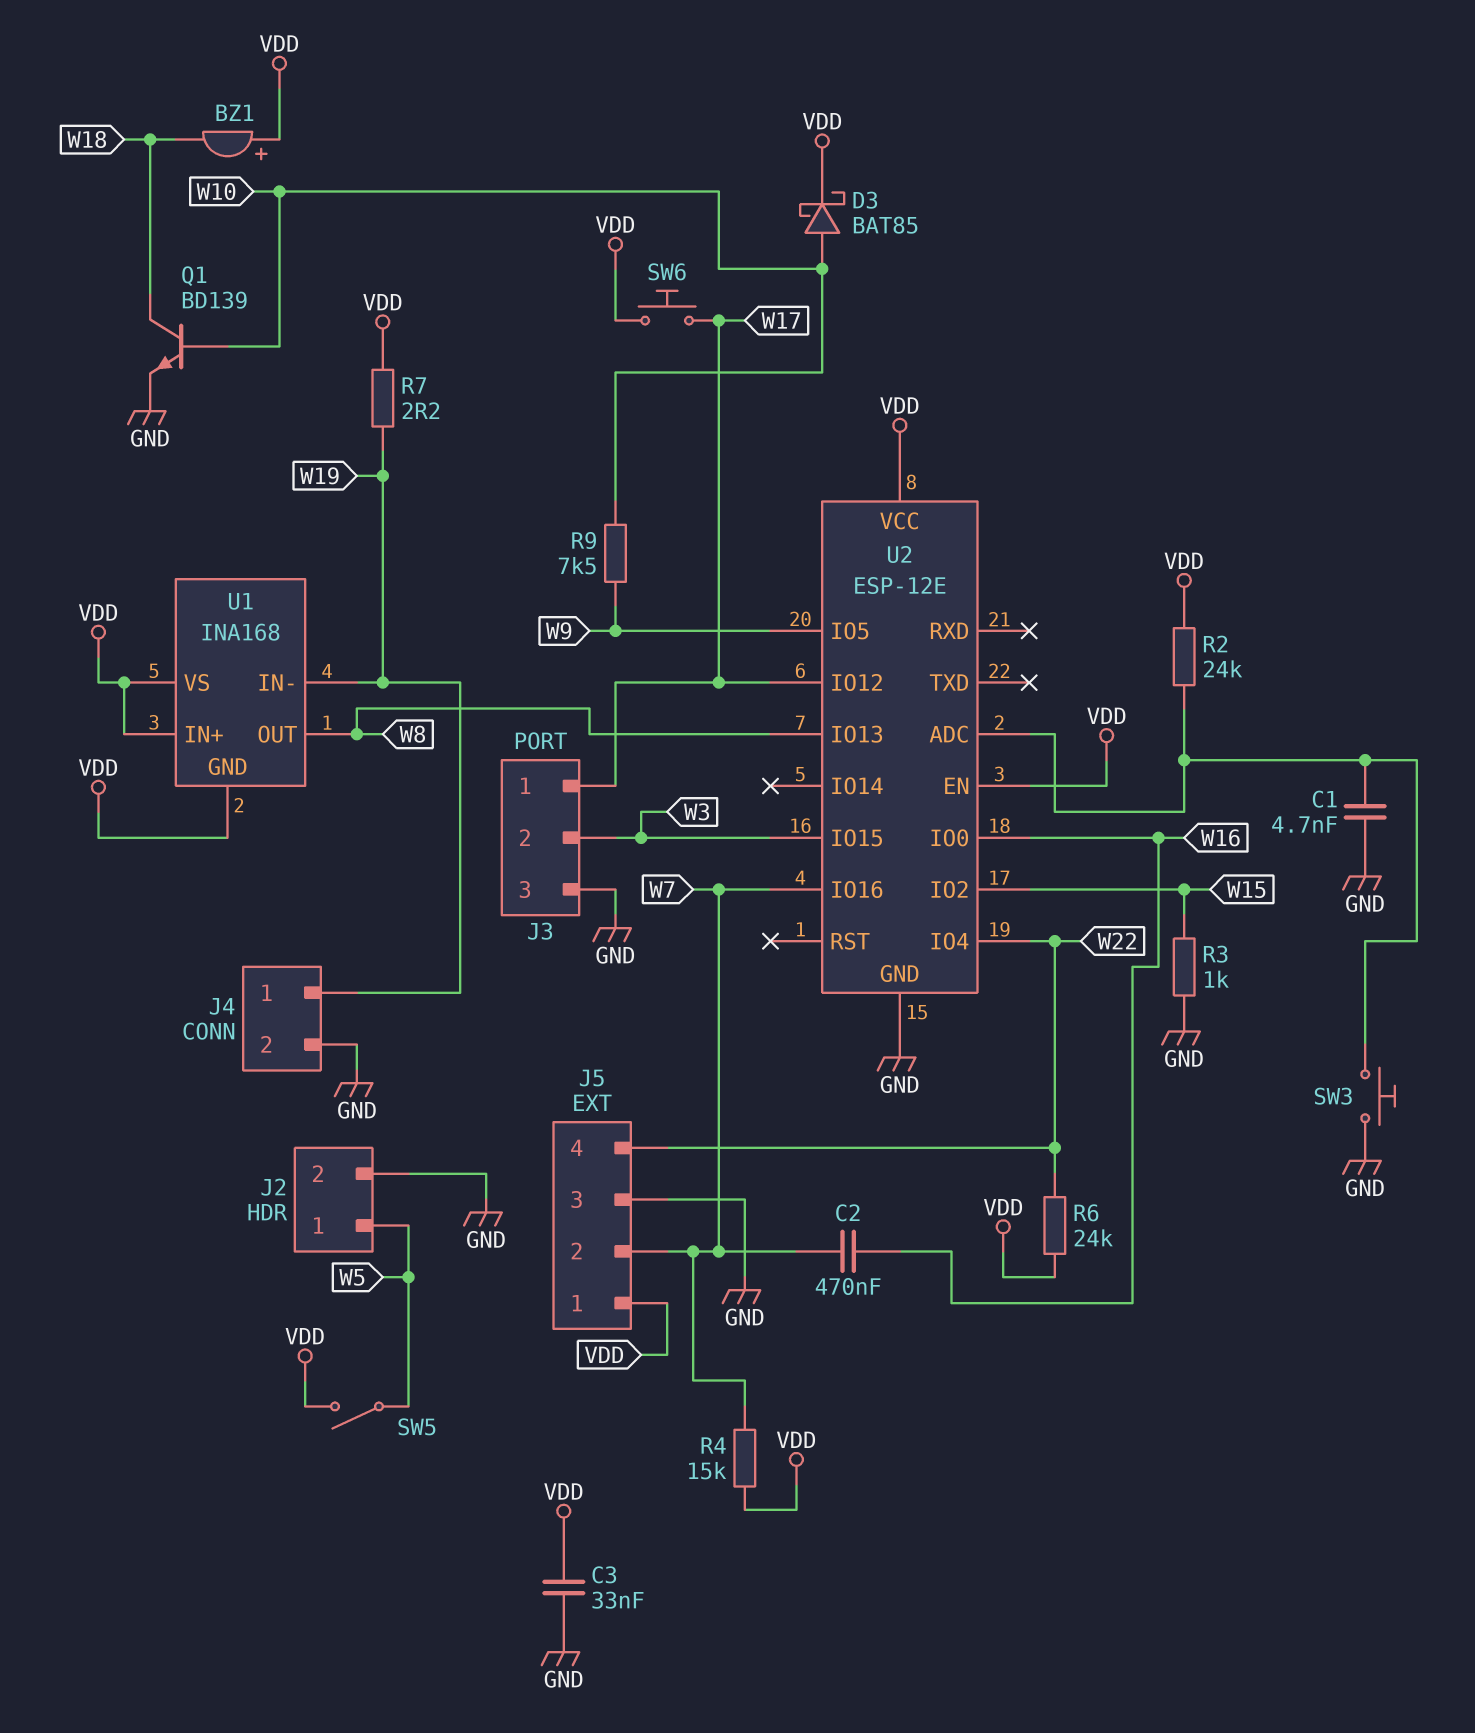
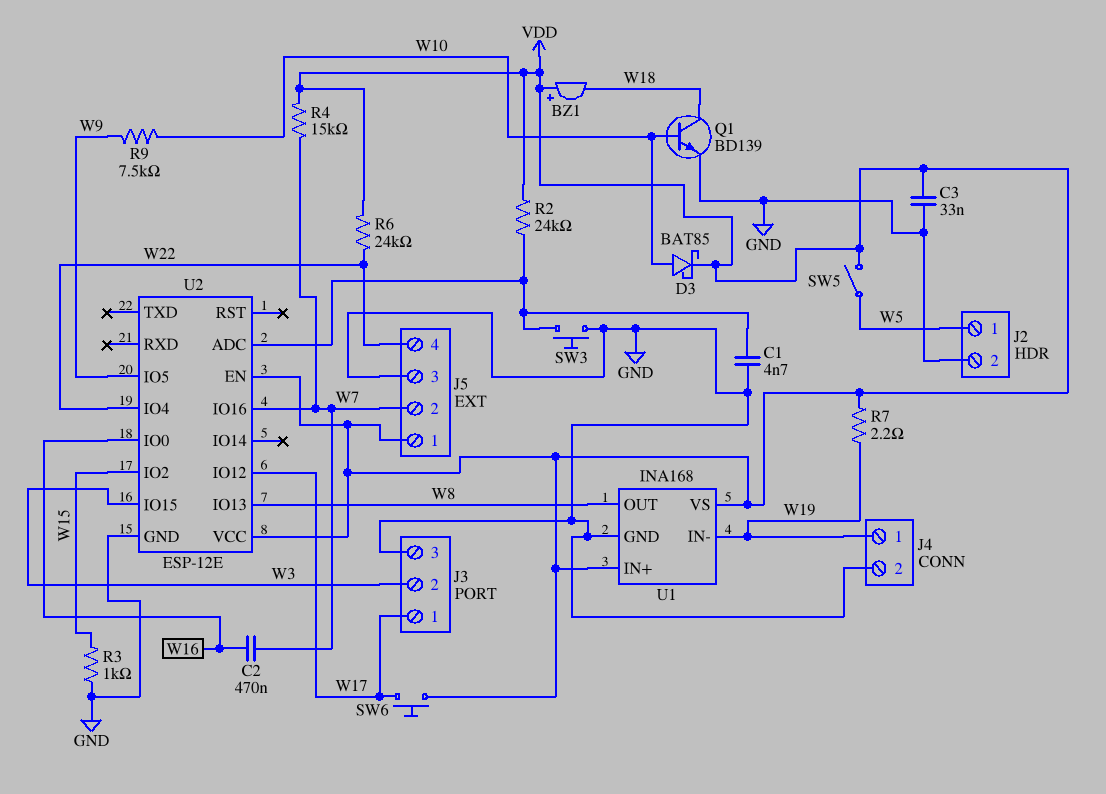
U1 pin GND: VDD -> GND

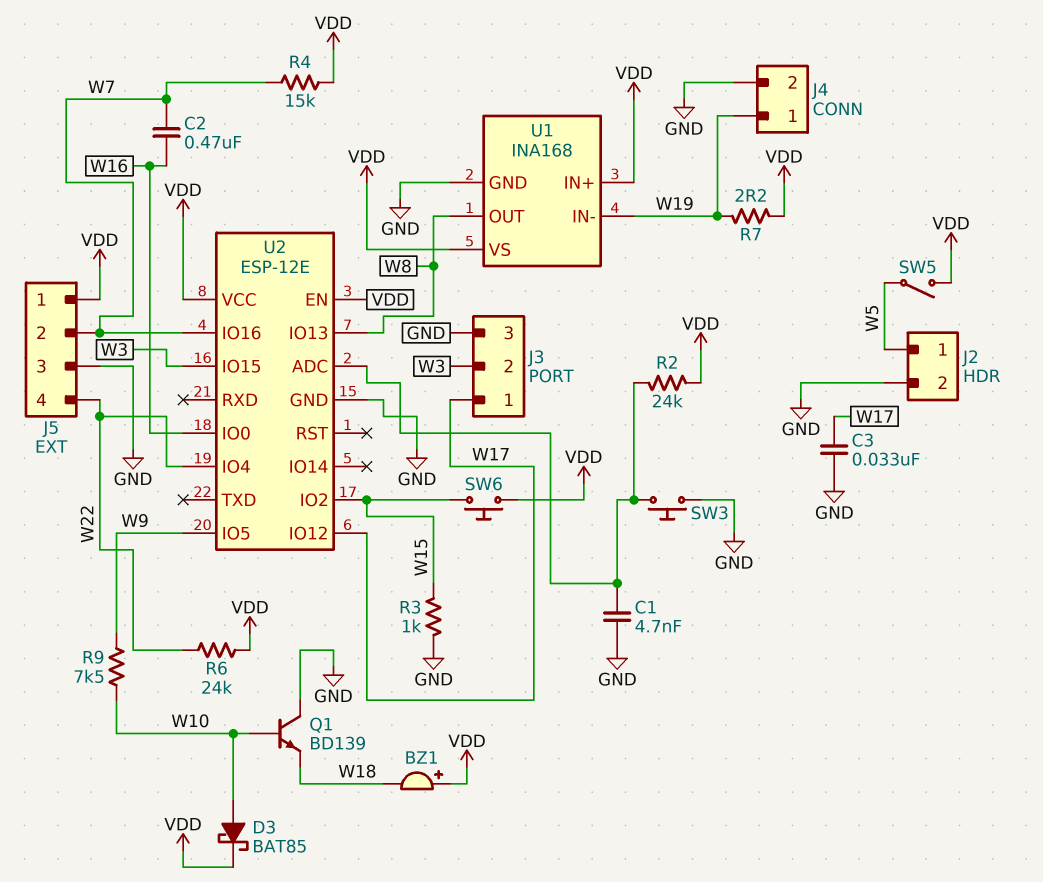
C3: 33nF (GND, VDD) -> 33nF (GND, W17)
Q1: NPN BD139 (B W10, C W18, E GND) -> NPN BD139 (B W10, C GND, E W18)
SW6: button (VDD, W17) -> button (VDD, W15)

